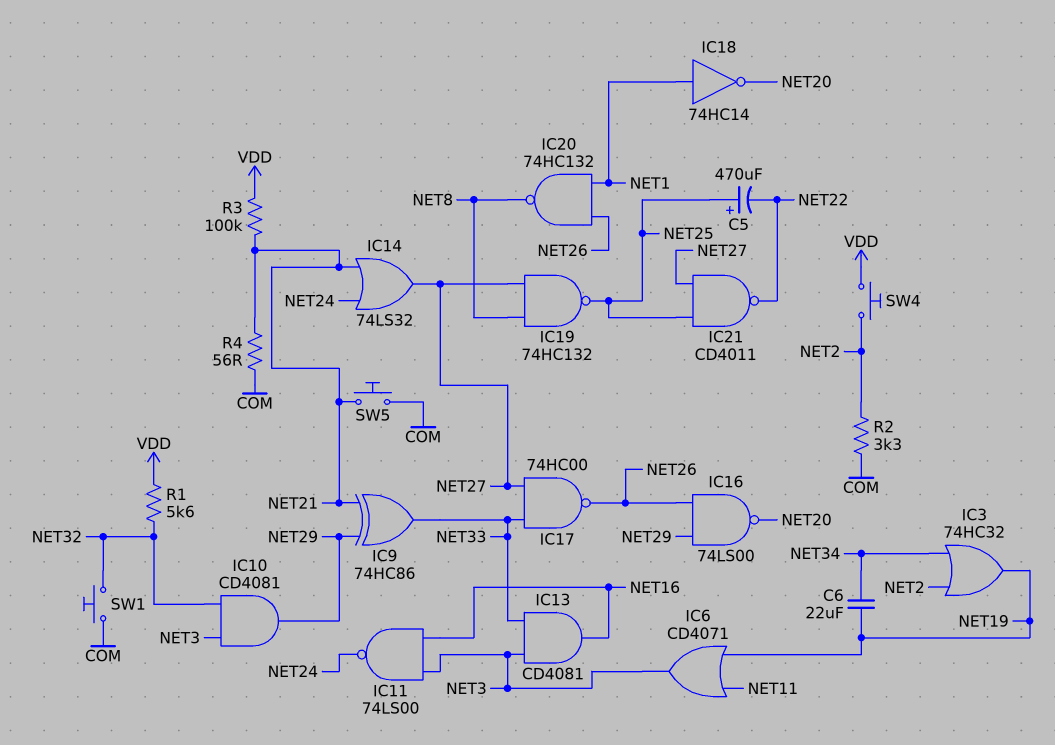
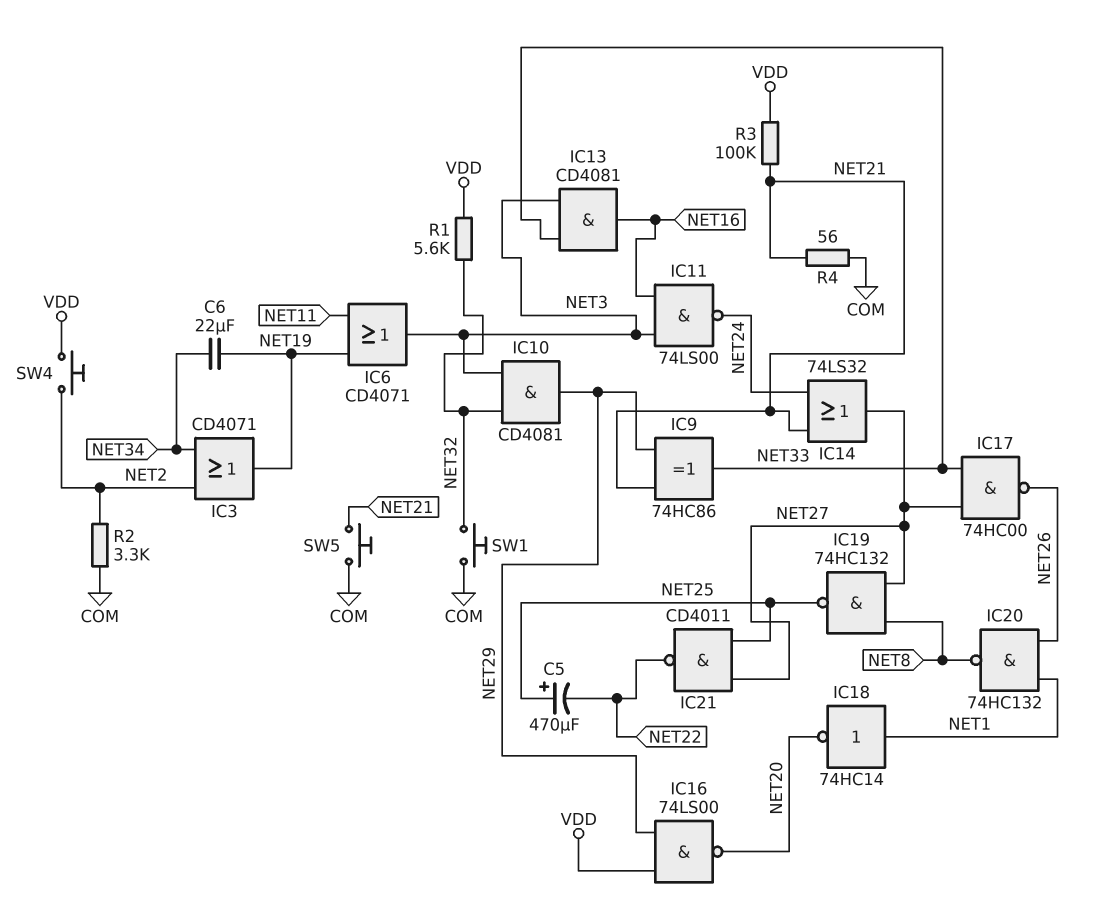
IC3: OR 74HC32 (in NET2, in NET34, out NET19) -> OR CD4071 (in NET2, in NET34, out NET19)
IC16: NAND 74LS00 (in NET26, in NET29, out NET20) -> NAND 74LS00 (in NET29, in VDD, out NET20)

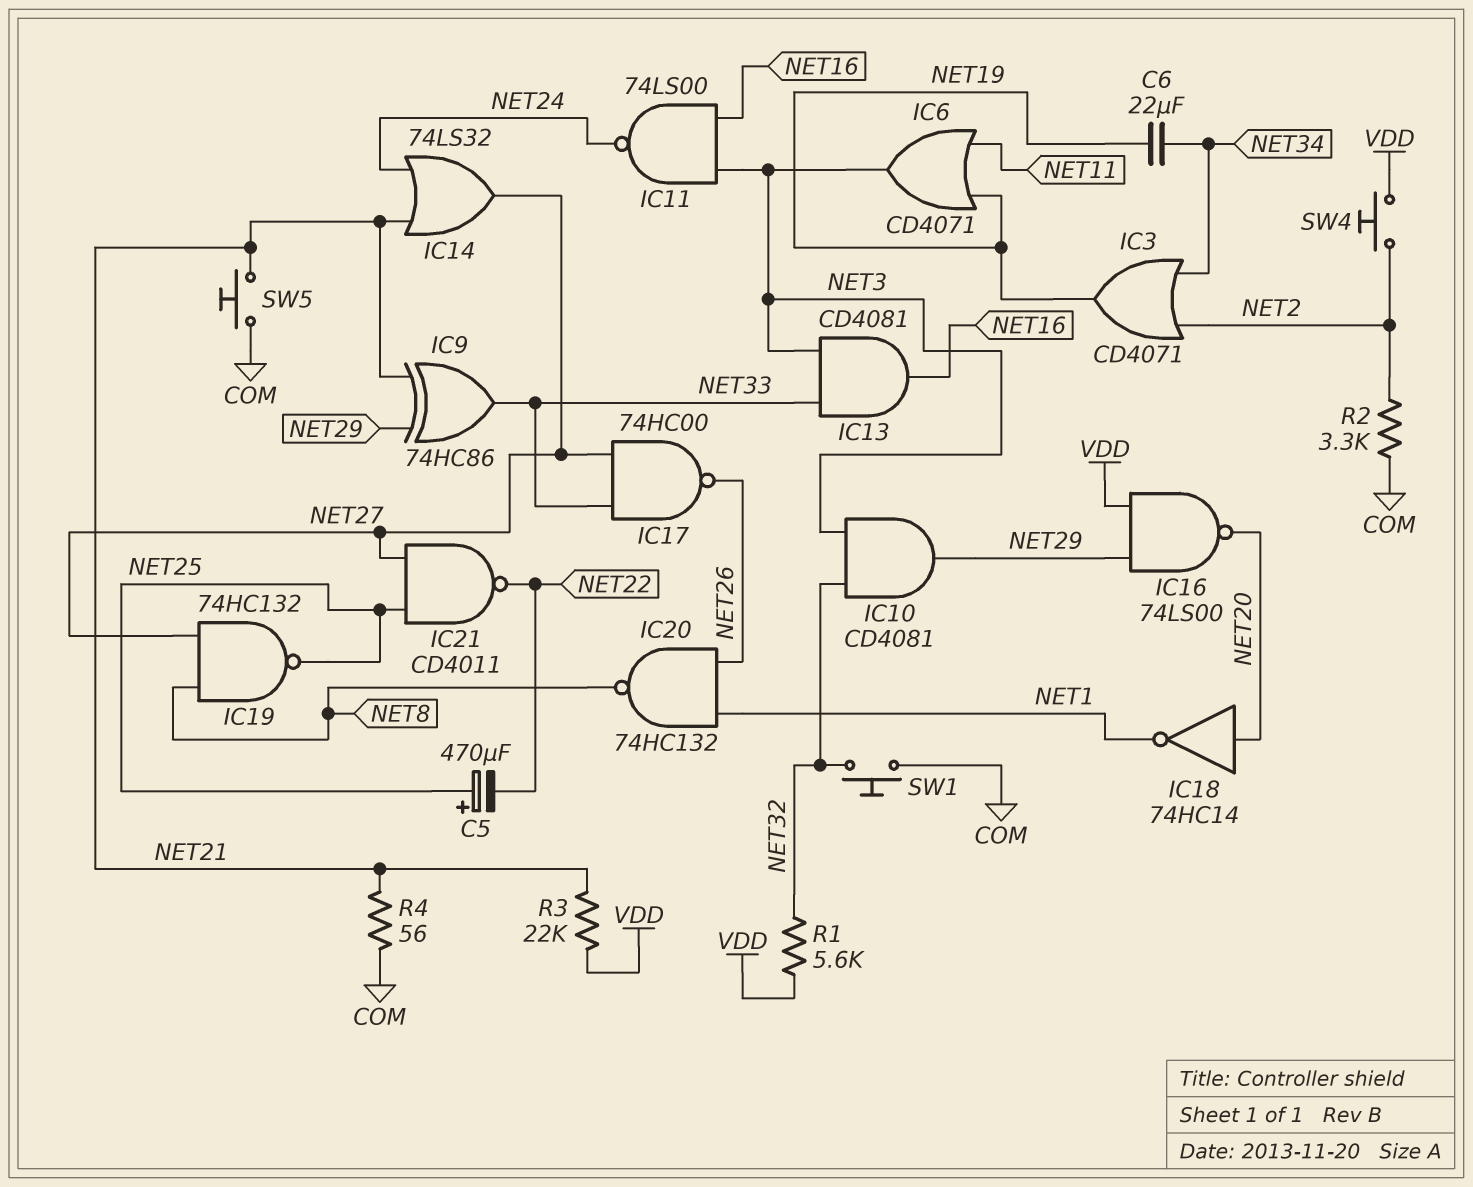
IC18: NOT 74HC14 (in NET1, out NET20) -> NOT 74HC14 (in NET20, out NET1)
R3: 100k (NET21, VDD) -> 22k (NET21, VDD)

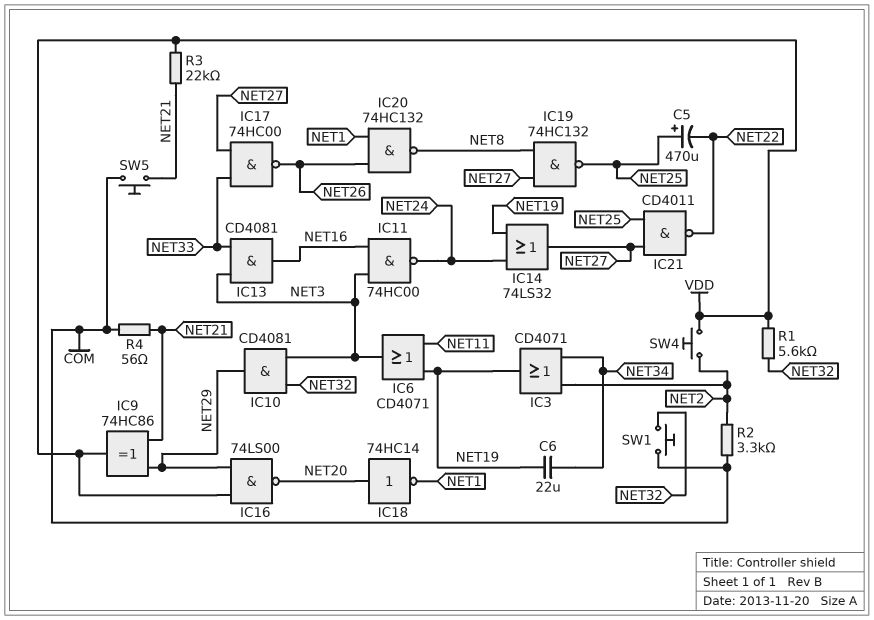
IC9: XOR 74HC86 (in NET21, in NET29, out NET33) -> XOR 74HC86 (in NET21, in NET29, out VDD)
IC11: NAND 74LS00 (in NET3, in NET16, out NET24) -> NAND 74HC00 (in NET3, in NET16, out NET24)
IC14: OR 74LS32 (in NET21, in NET24, out NET27) -> OR 74LS32 (in NET19, in NET24, out NET27)

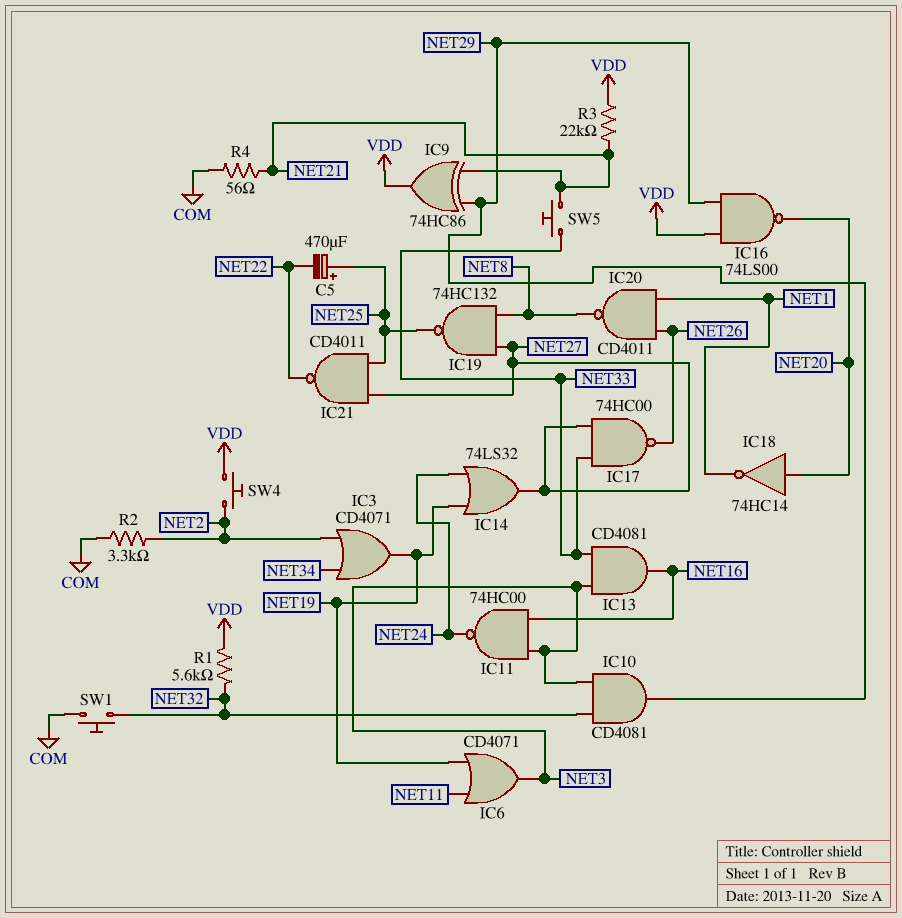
C6: 22uF (NET19, NET34) -> none
IC20: NAND 74HC132 (in NET1, in NET26, out NET8) -> NAND CD4011 (in NET1, in NET26, out NET8)
SW5: button (COM, NET21) -> button (NET21, NET33)

